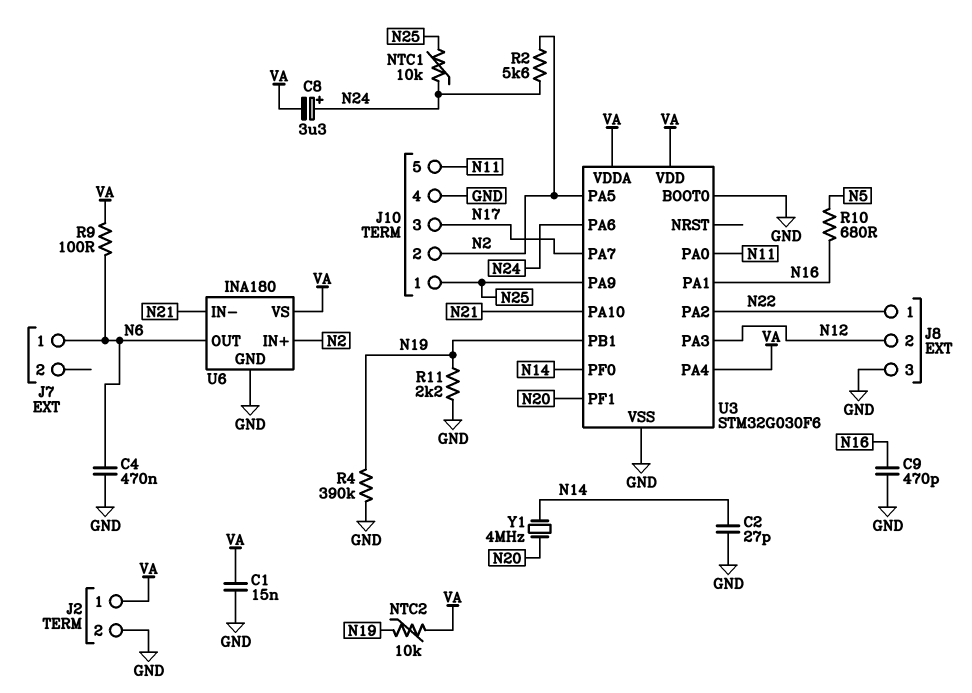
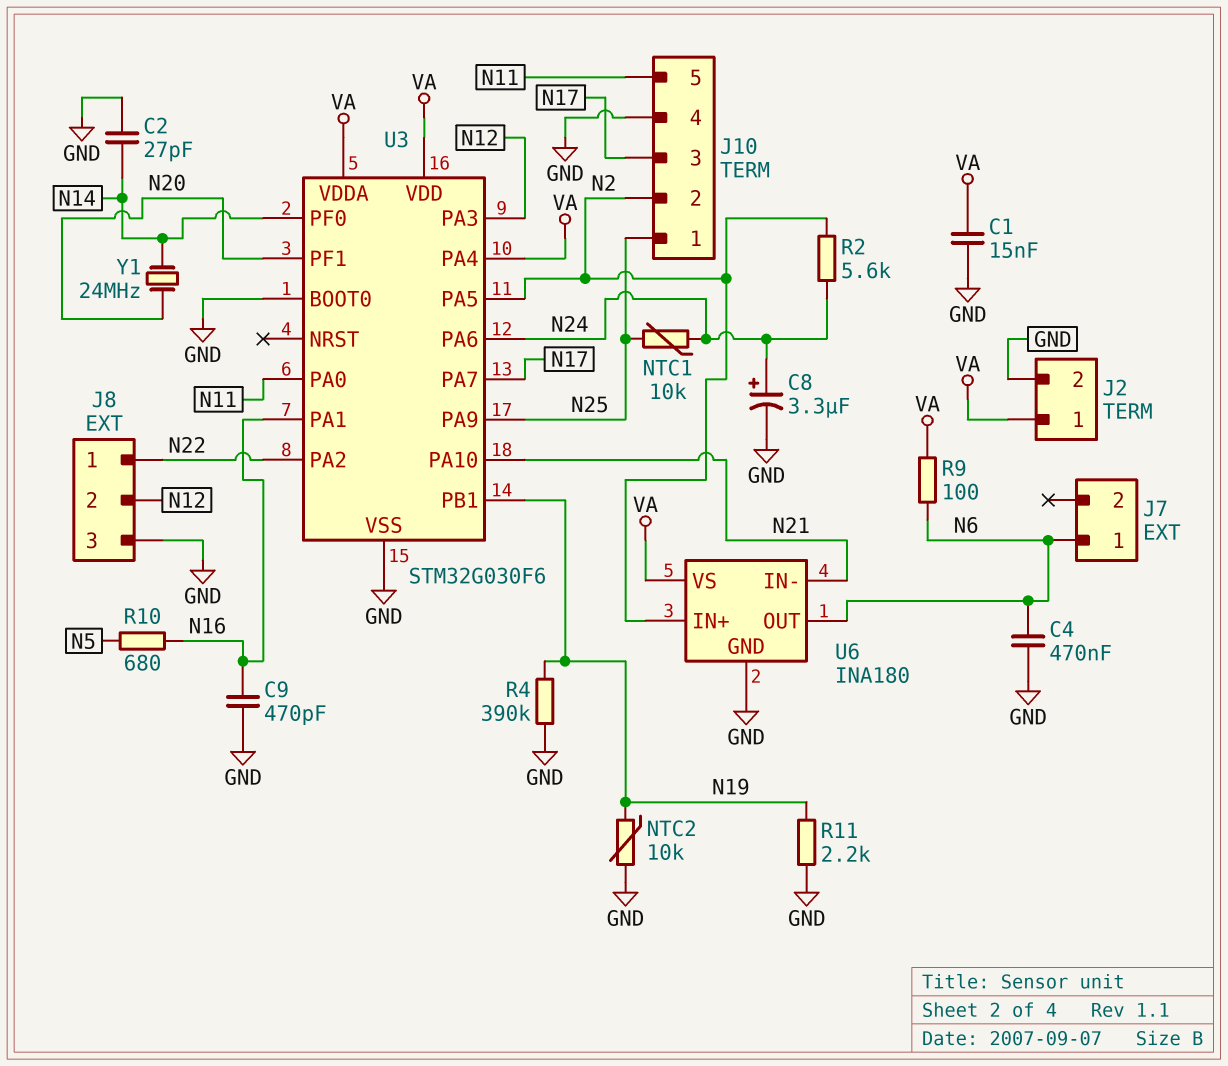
C8: 3.3uF (plus N24, minus VA) -> 3.3uF (plus N24, minus GND)
NTC2: 10k (N19, VA) -> 10k (GND, N19)
Y1: 4MHz (N14, N20) -> 24MHz (N14, N20)

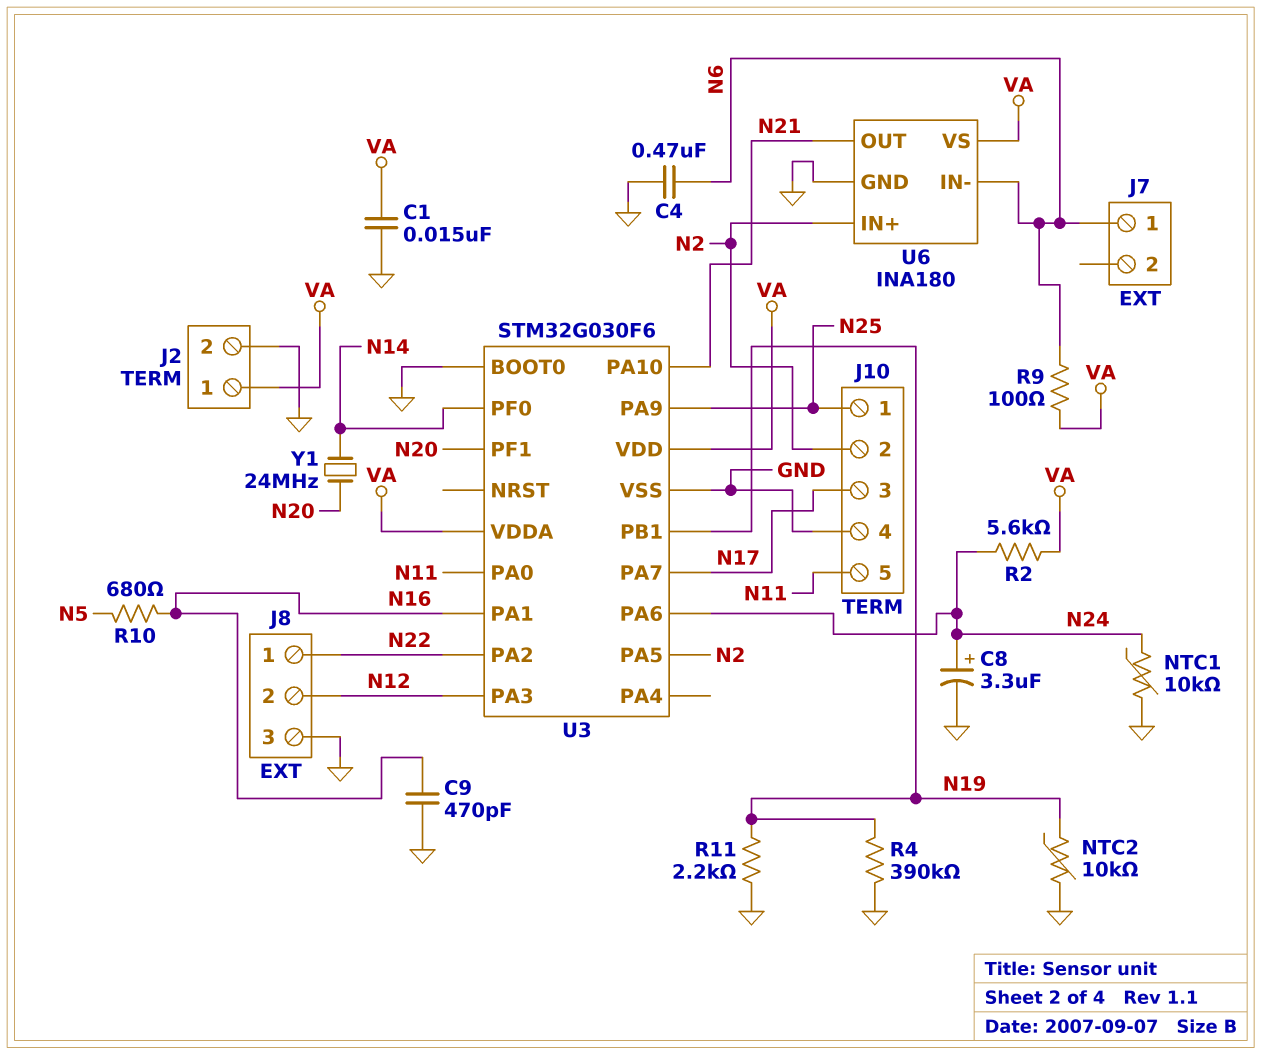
C2: 27pF (GND, N14) -> none
NTC1: 10k (N24, N25) -> 10k (GND, N24)
R2: 5.6k (N2, N24) -> 5.6k (N24, VA)
U3 pin PA4: VA -> none
U6 pin IN-: N21 -> N6
U6 pin OUT: N6 -> N21

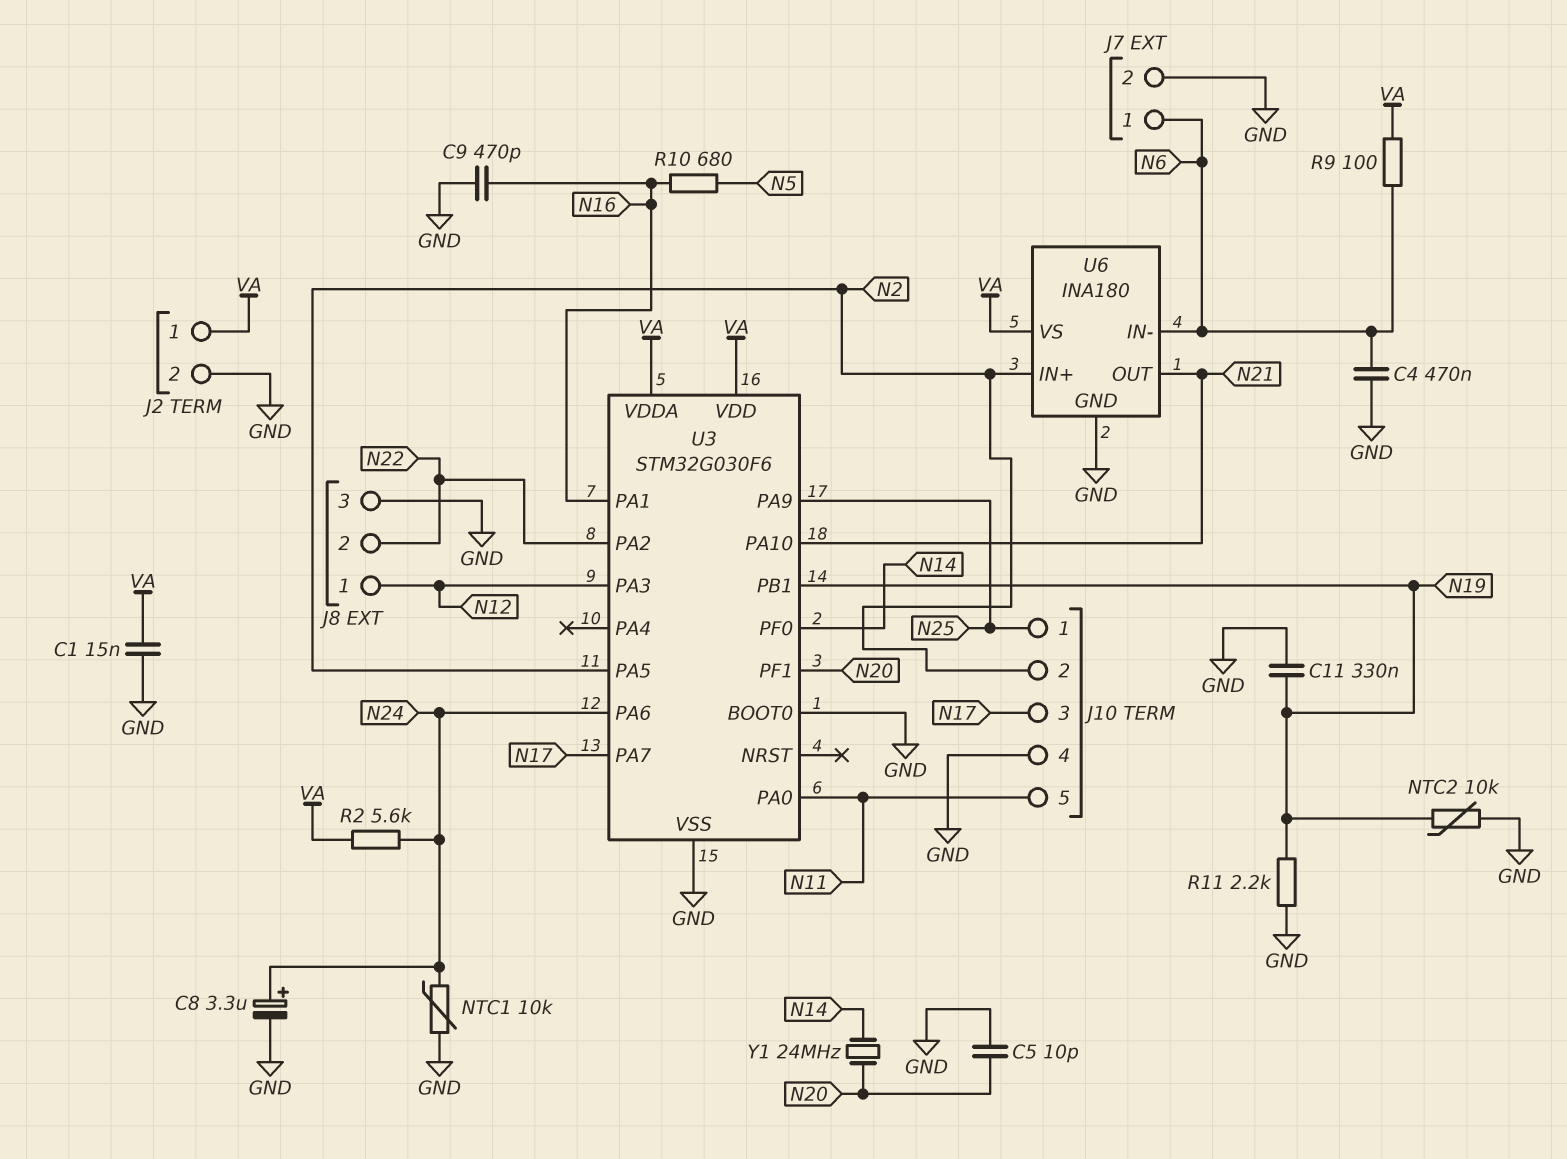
C5: none -> 10pF (GND, N20)
C11: none -> 330nF (GND, N19)
J7 pin 2: none -> GND
J8 pin 1: N22 -> N12
J8 pin 2: N12 -> N22
R4: 390k (GND, N19) -> none

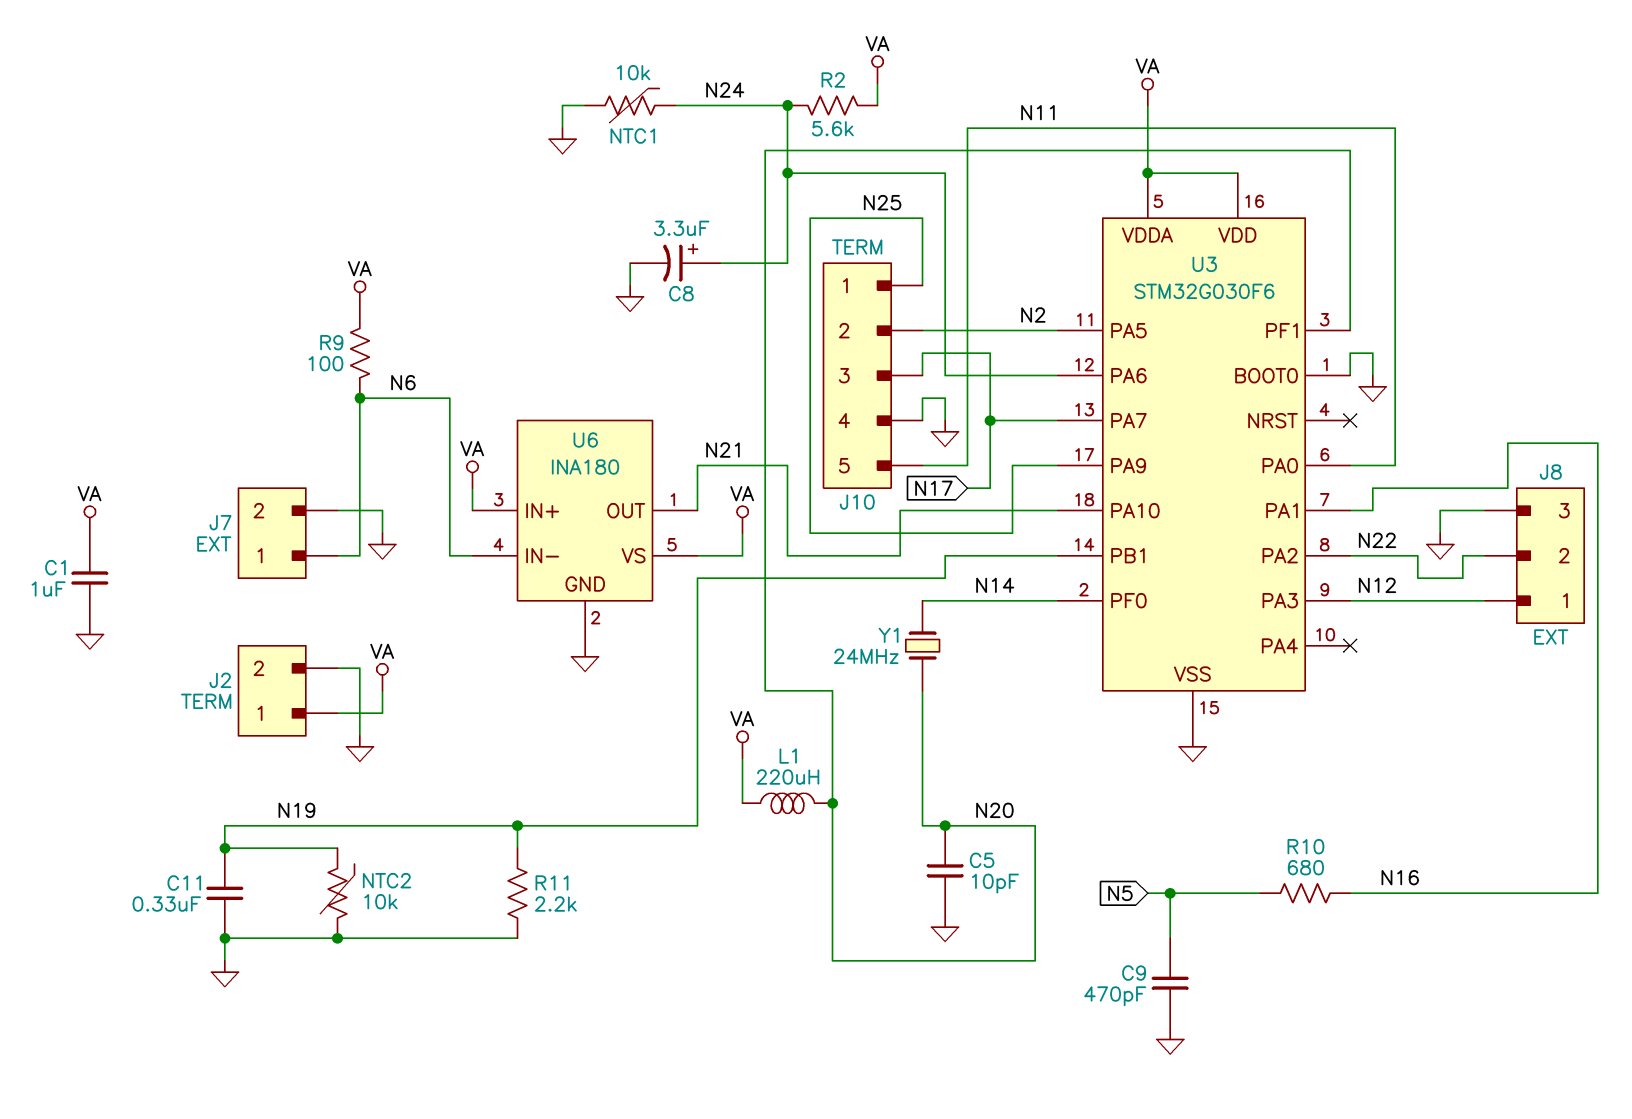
C1: 15nF (GND, VA) -> 1uF (GND, VA)
C4: 470nF (GND, N6) -> none
C9: 470pF (GND, N16) -> 470pF (GND, N5)
L1: none -> 220uH (N20, VA)
U6 pin IN+: N2 -> VA

